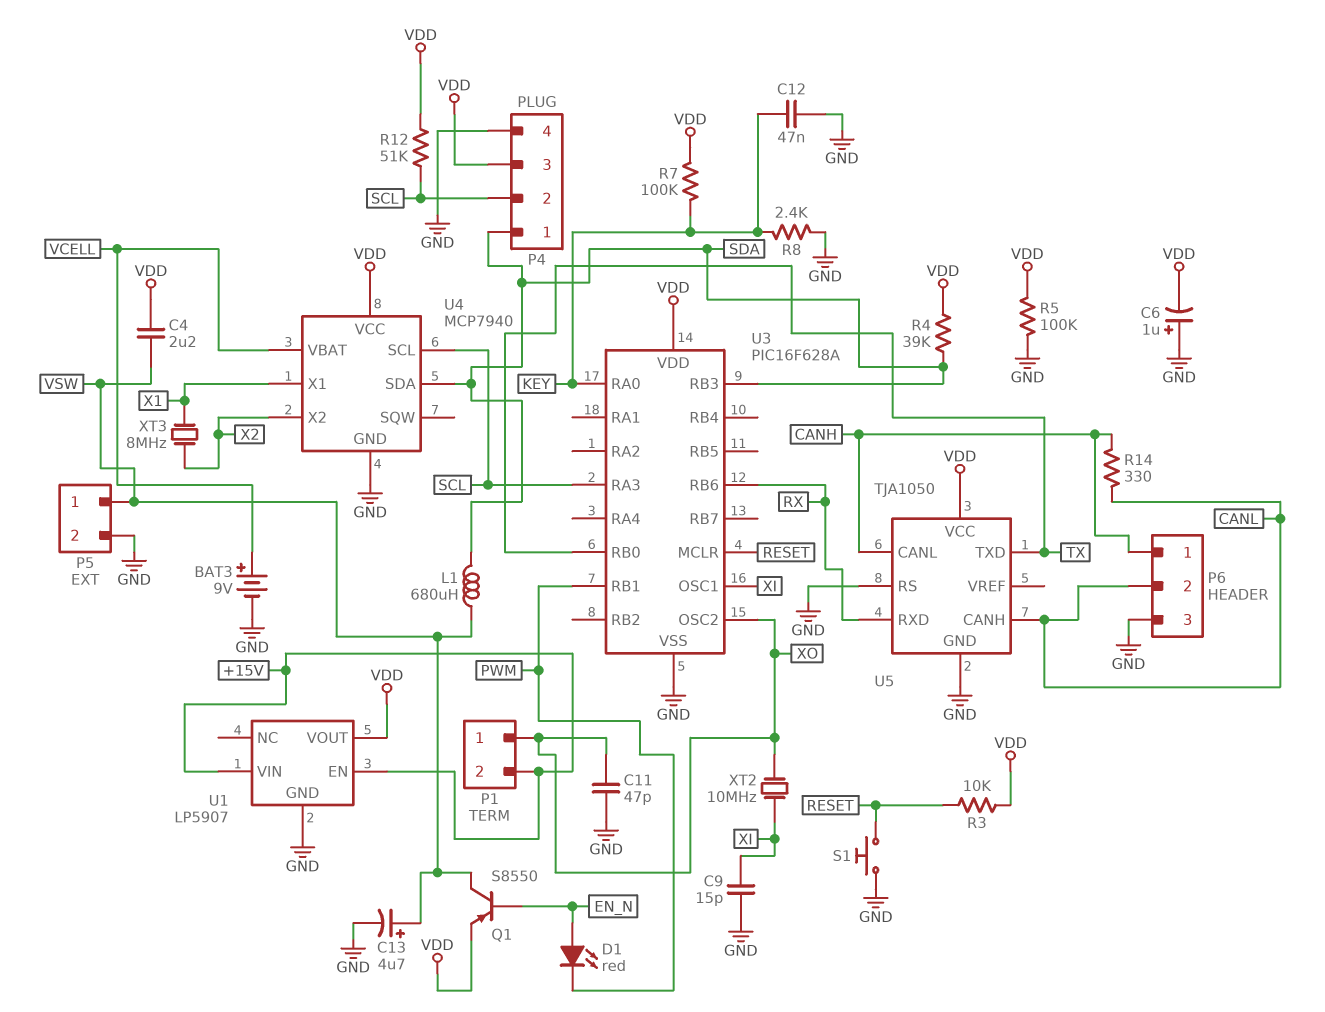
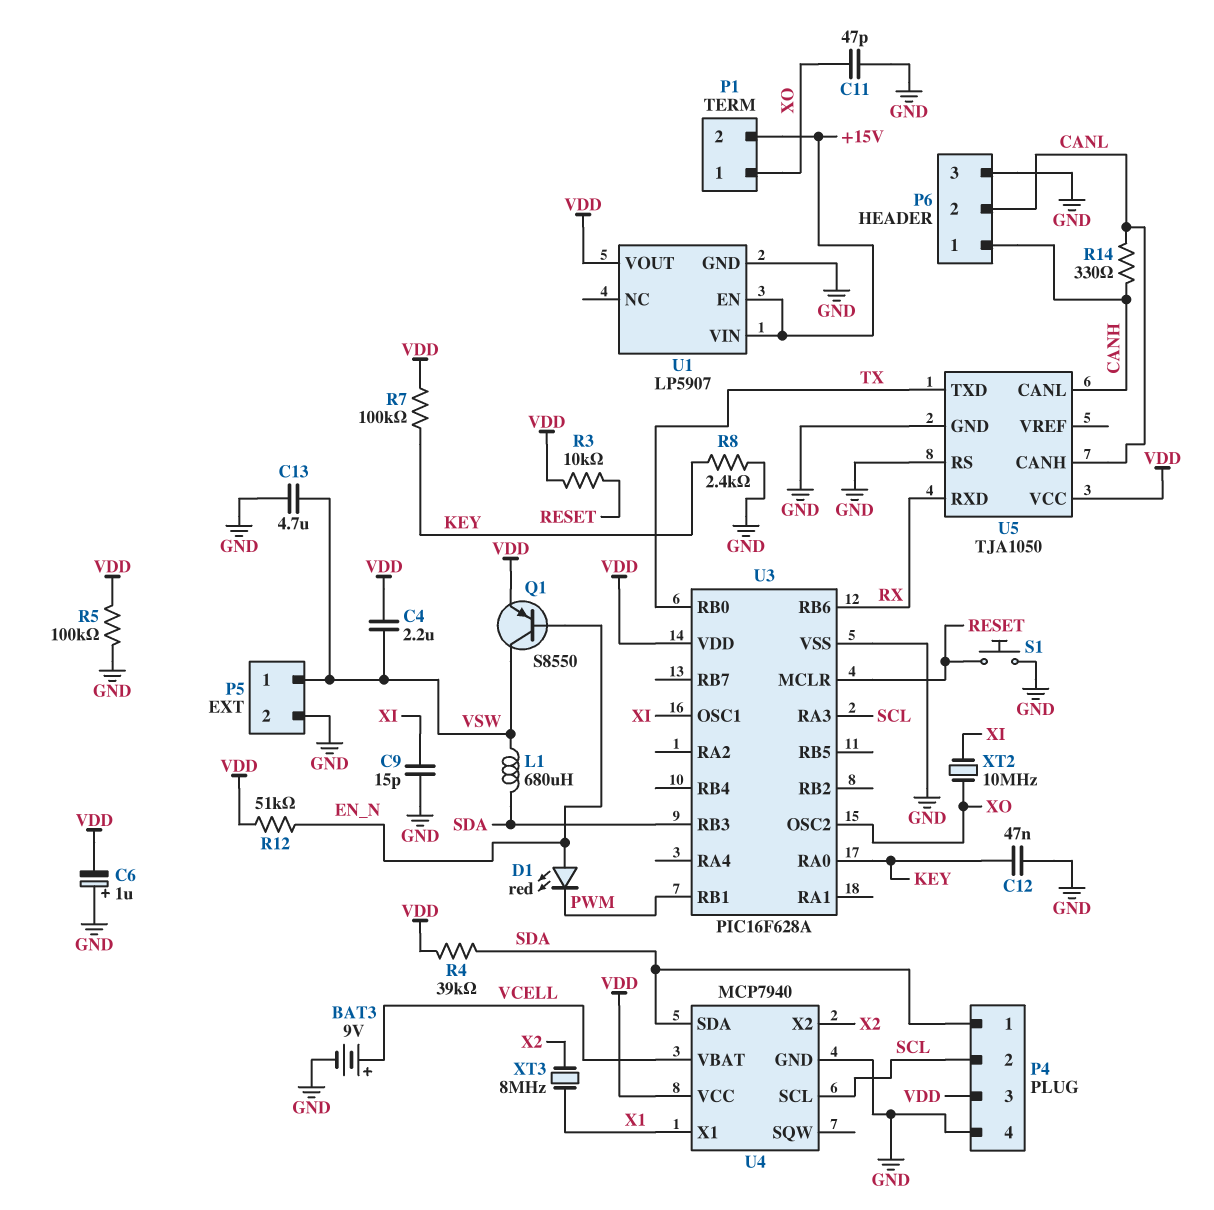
C13: 4.7uF (plus VSW, minus GND) -> 4.7uF (GND, VSW)
R12: 51k (SCL, VDD) -> 51k (EN_N, VDD)

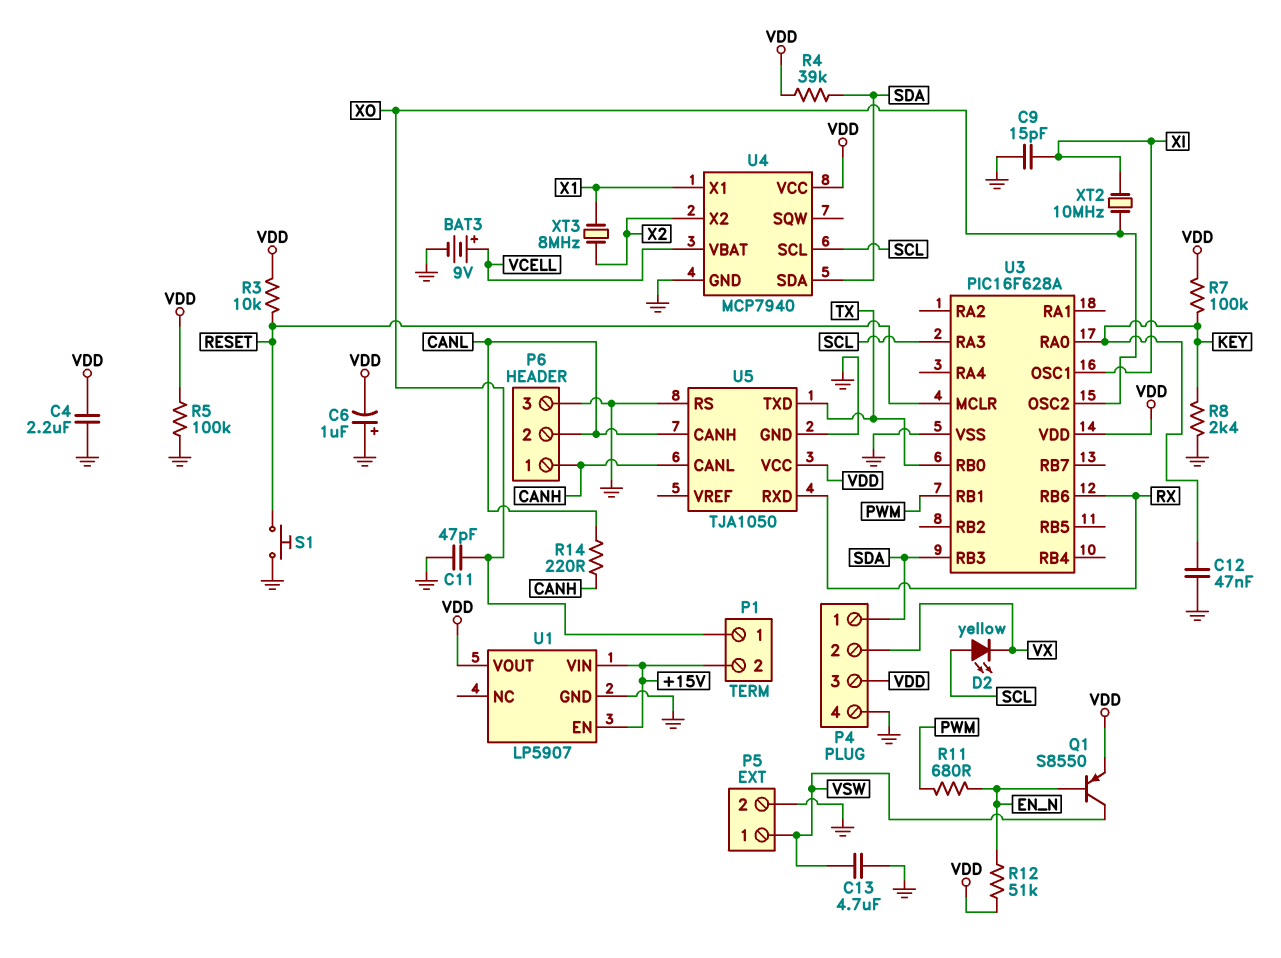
C4: 2.2uF (VDD, VSW) -> 2.2uF (GND, VDD)
D1: LED red (A EN_N, K PWM) -> none
D2: none -> LED yellow (A SCL, K VX)
L1: 680uH (SDA, VSW) -> none
P4 pin 2: SCL -> VX
R11: none -> 680 (EN_N, PWM)
R14: 330 (CANH, CANL) -> 220 (CANH, CANL)

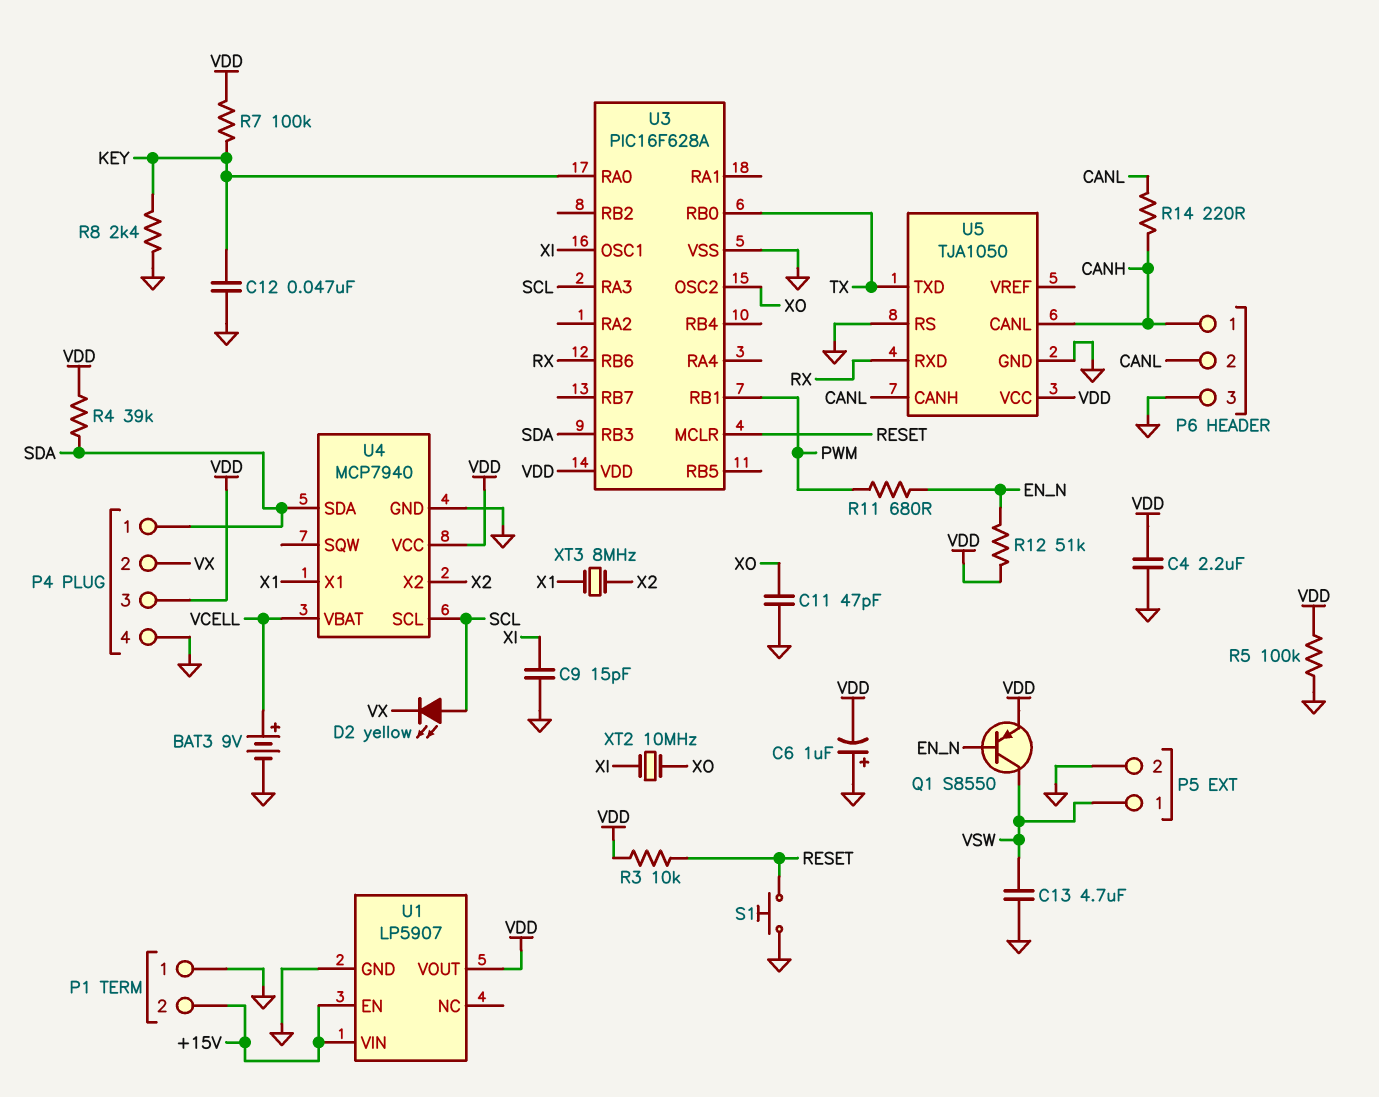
P1 pin 1: XO -> GND

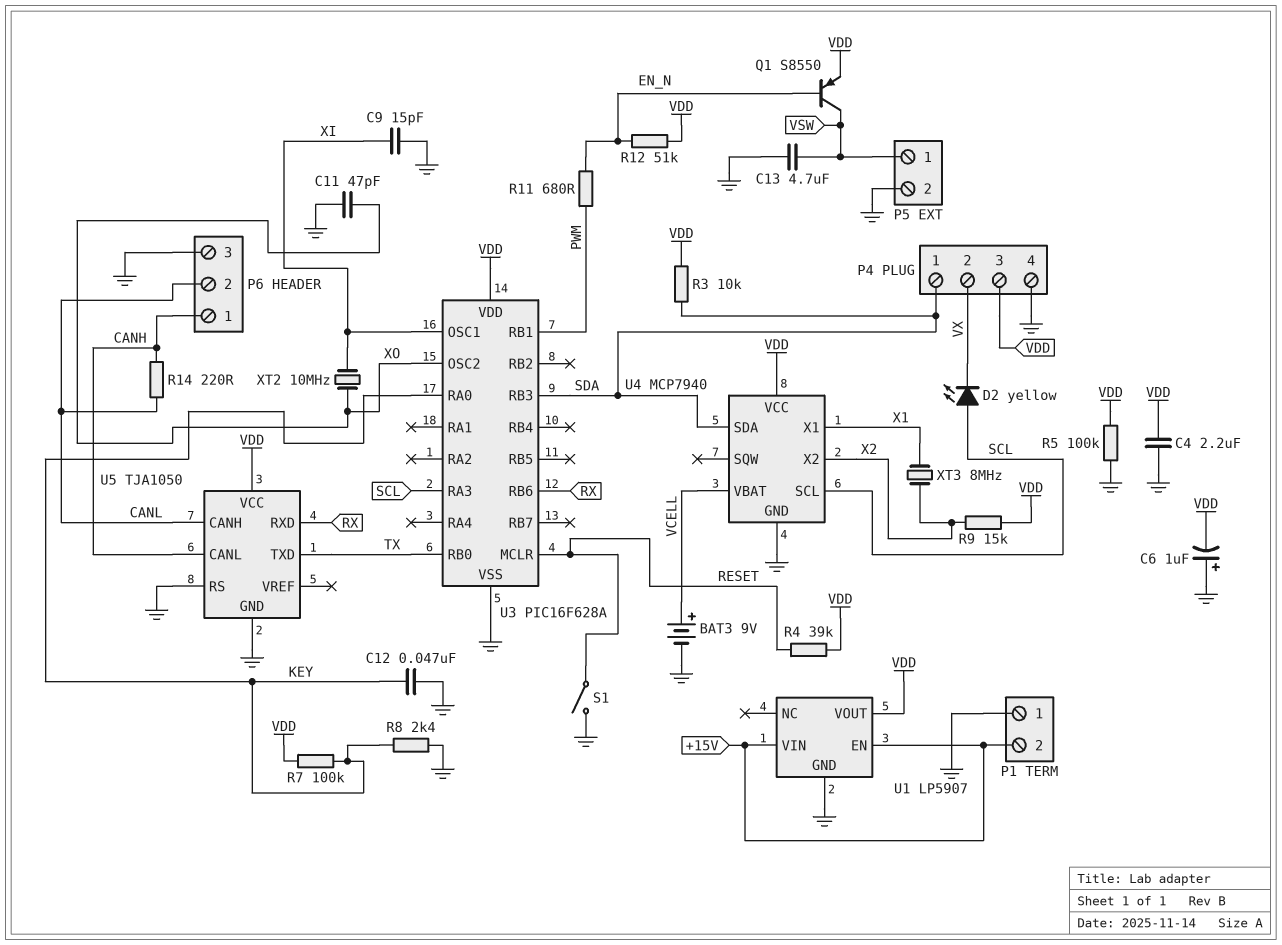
R3: 10k (RESET, VDD) -> 10k (SDA, VDD)
R4: 39k (SDA, VDD) -> 39k (RESET, VDD)
R9: none -> 15k (VDD, X2)
S1: button (GND, RESET) -> switch (GND, RESET)

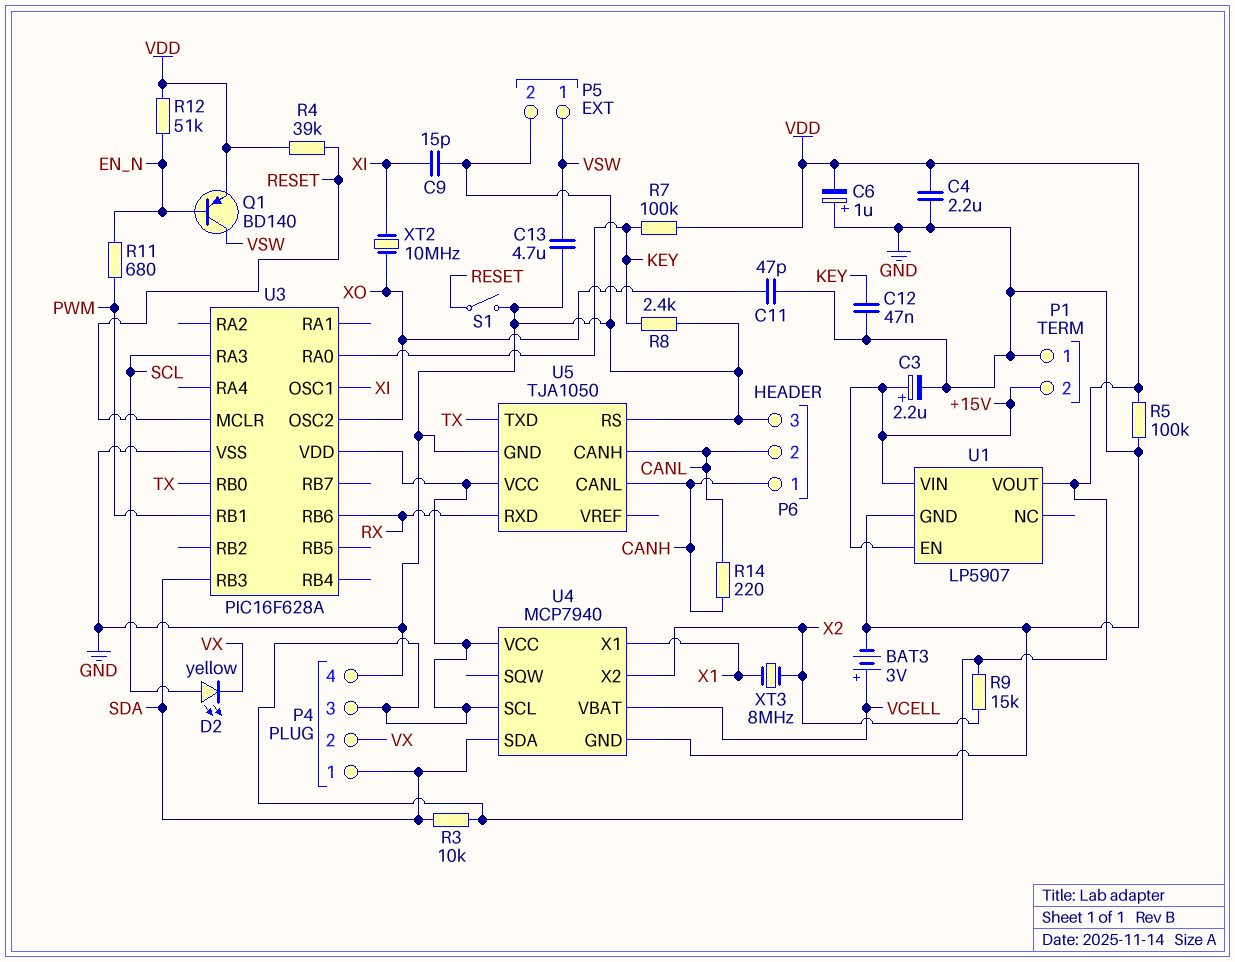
BAT3: 9V (plus VCELL, minus GND) -> 3V (plus VCELL, minus GND)
C3: none -> 2.2uF (plus +15V, minus GND)
Q1: PNP S8550 (B EN_N, C VSW, E VDD) -> PNP BD140 (B EN_N, C VSW, E VDD)
U4 pin SCL: SCL -> VDD

